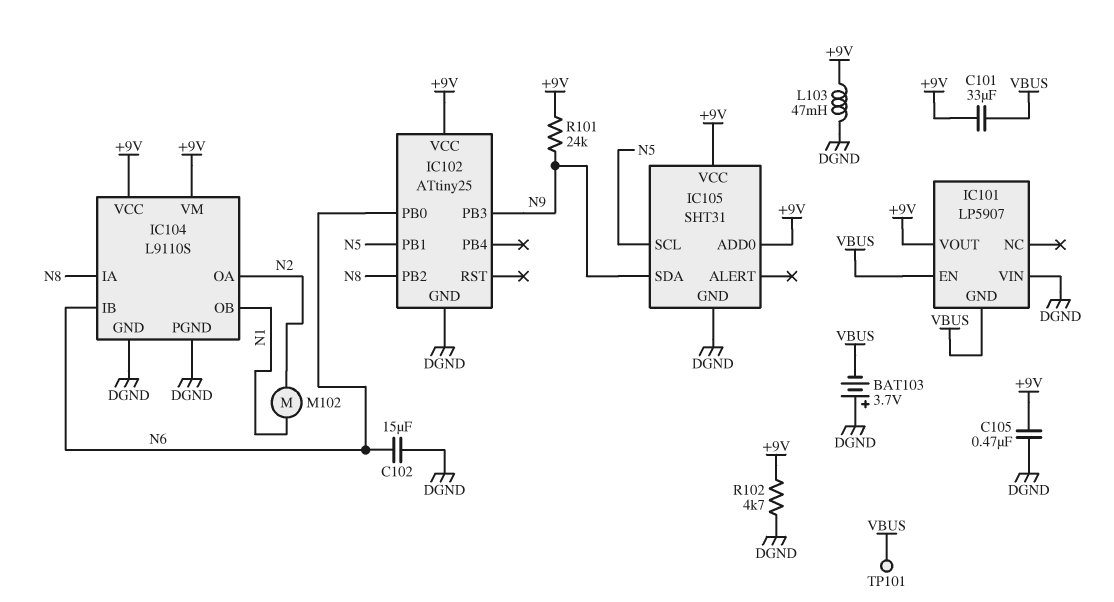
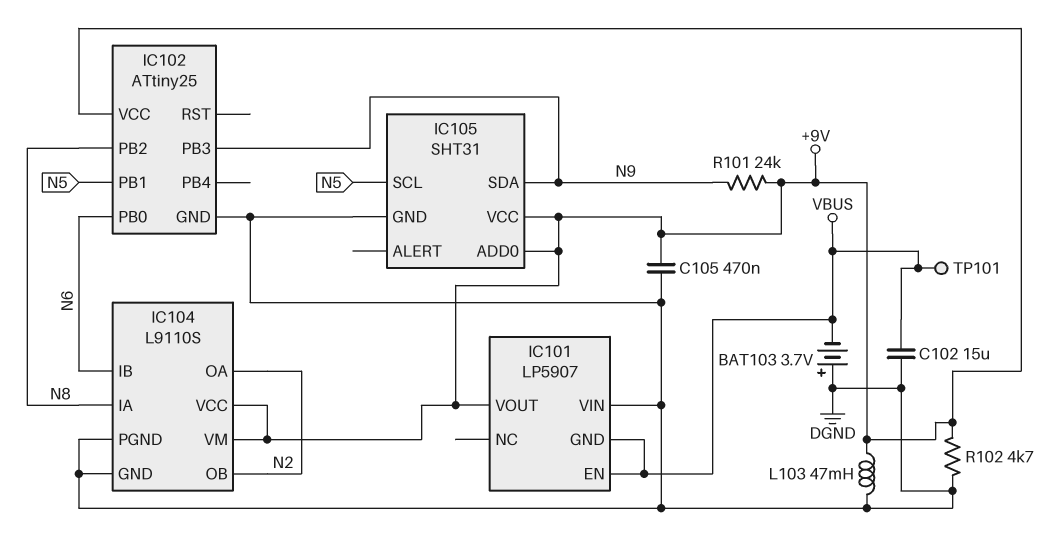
C101: 33uF (+9V, VBUS) -> none
C102: 15uF (DGND, N6) -> 15uF (DGND, VBUS)
IC104 pin OB: N1 -> N2
M102: motor (N1, N2) -> none

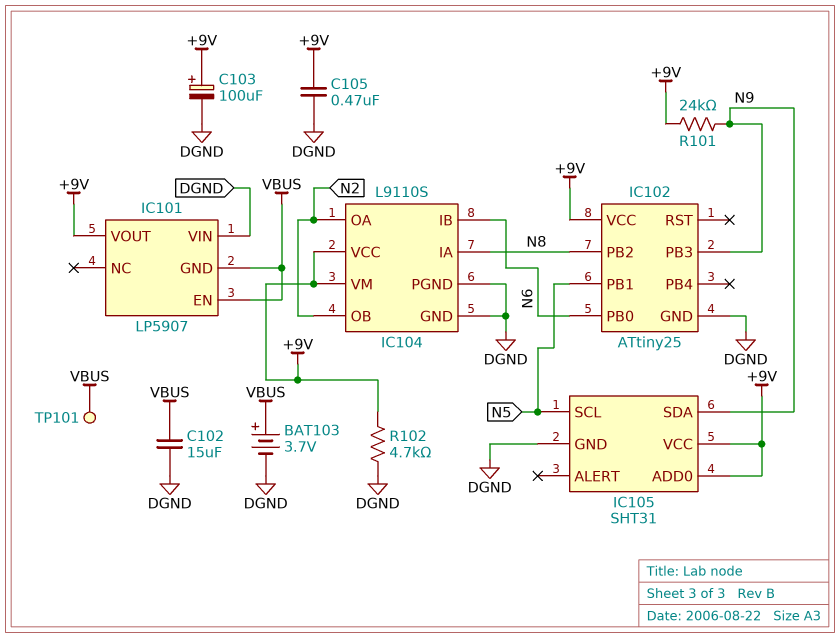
BAT103: 3.7V (plus DGND, minus VBUS) -> 3.7V (plus VBUS, minus DGND)
C103: none -> 100uF (plus +9V, minus DGND)
L103: 47mH (+9V, DGND) -> none

